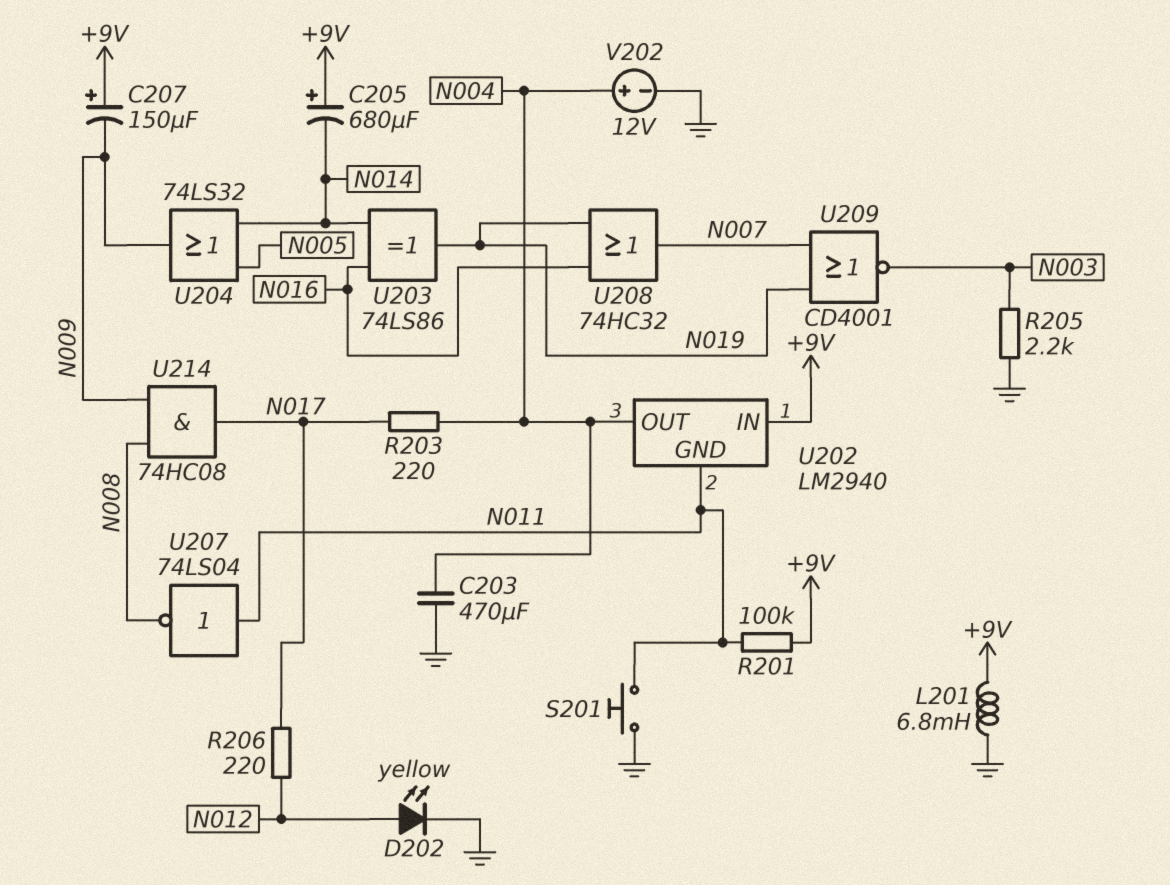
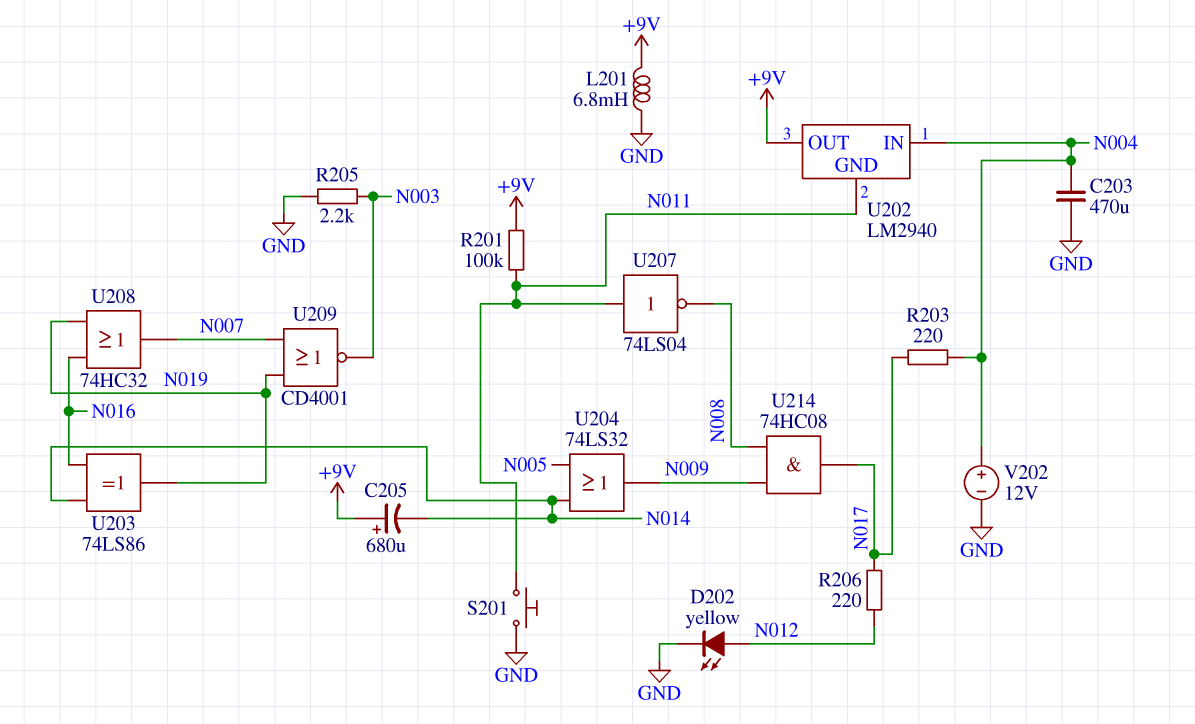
C207: 150uF (plus +9V, minus N009) -> none
U202 pin IN: +9V -> N004
U202 pin OUT: N004 -> +9V

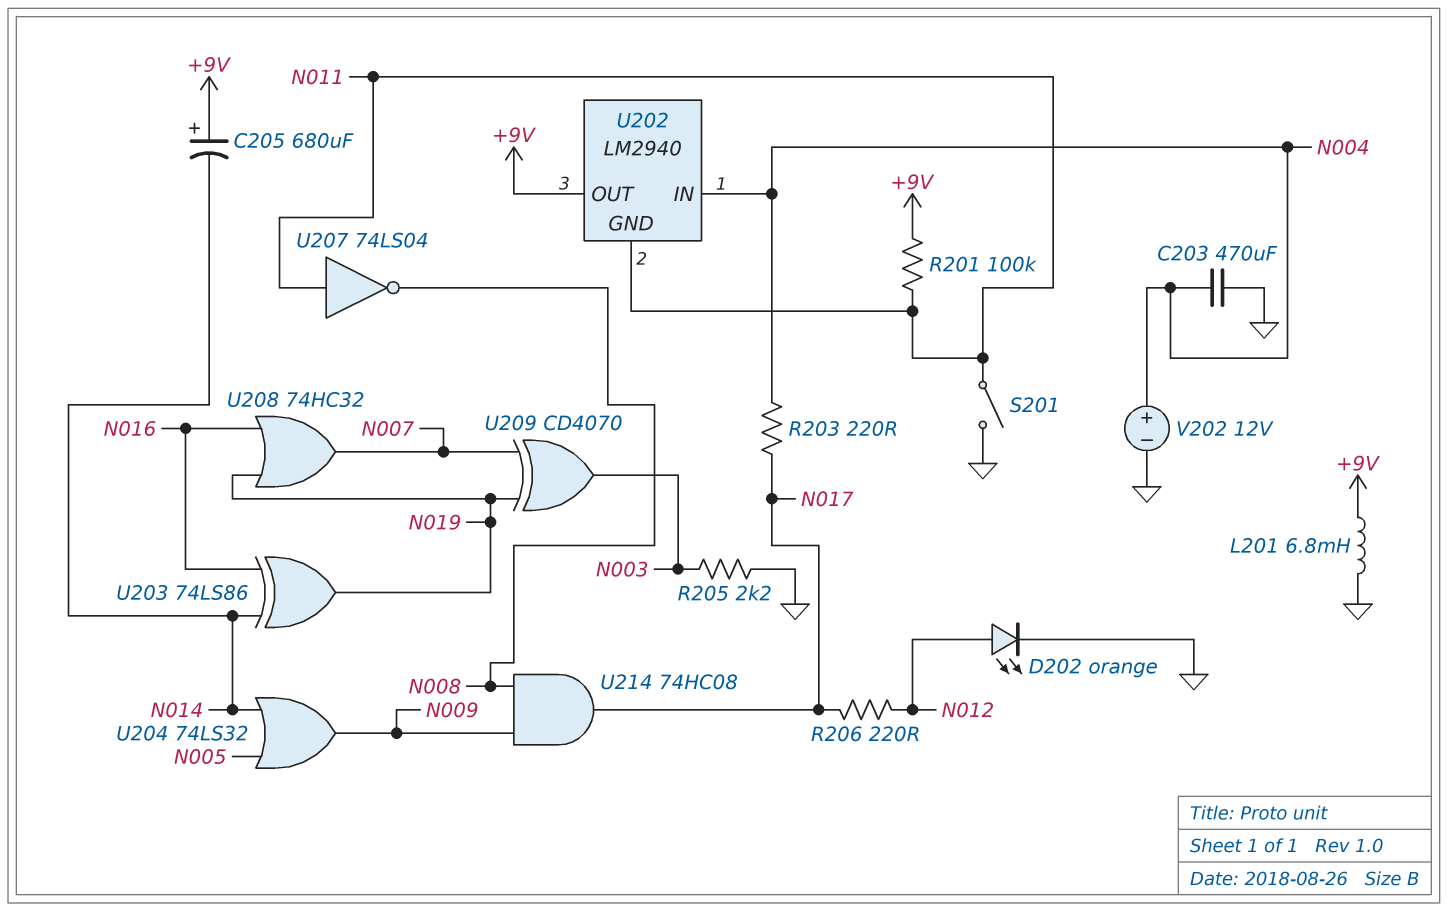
D202: LED yellow (A N012, K GND) -> LED orange (A N012, K GND)
S201: button (GND, N011) -> switch (GND, N011)
U209: NOR CD4001 (in N007, in N019, out N003) -> XOR CD4070 (in N007, in N019, out N003)

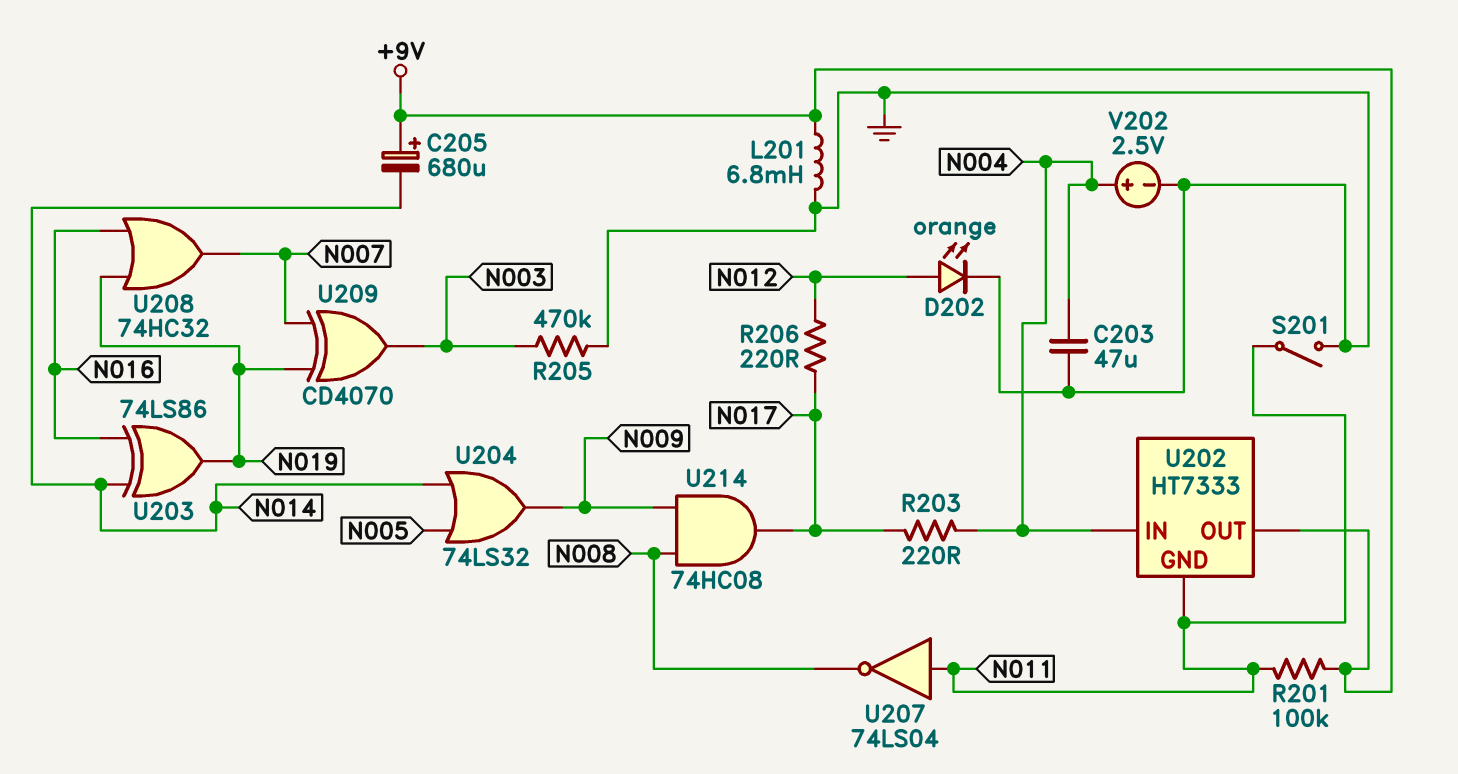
C203: 470uF (GND, N004) -> 47uF (GND, N004)
R205: 2.2k (GND, N003) -> 470k (GND, N003)
U202: LM2940 -> HT7333
V202: 12V (plus N004, minus GND) -> 2.5V (plus N004, minus GND)

